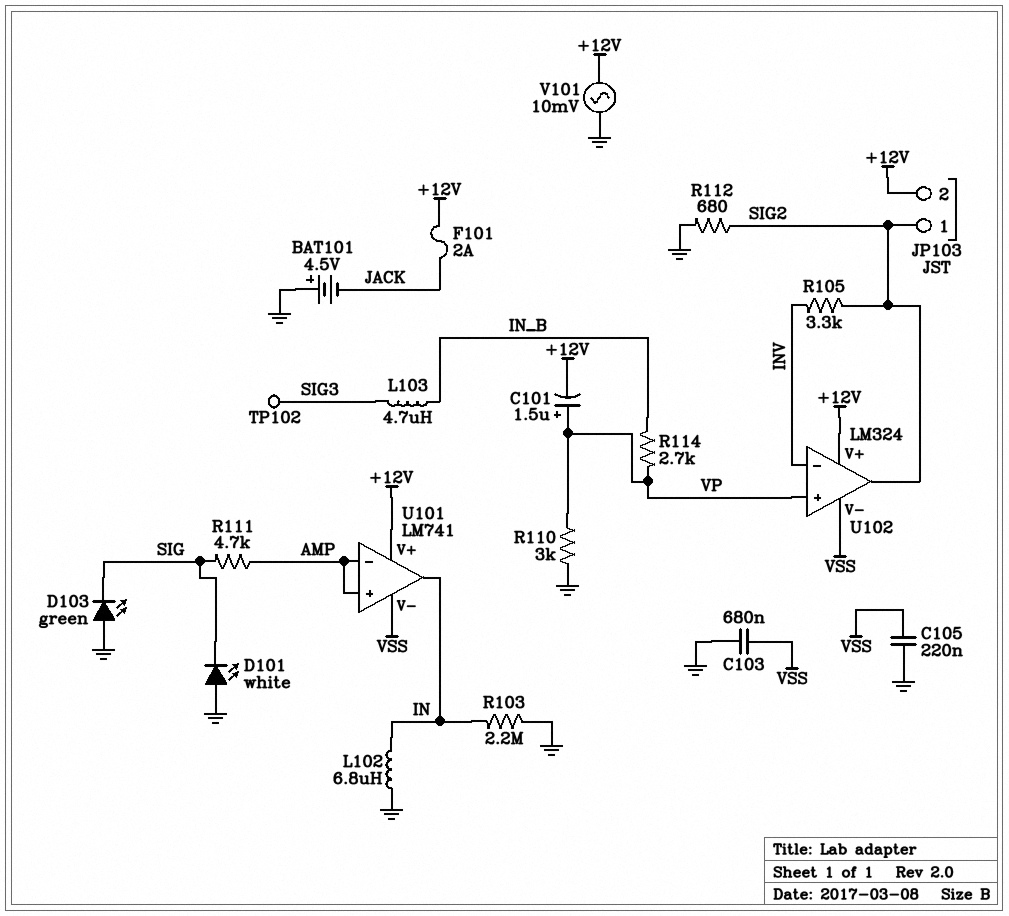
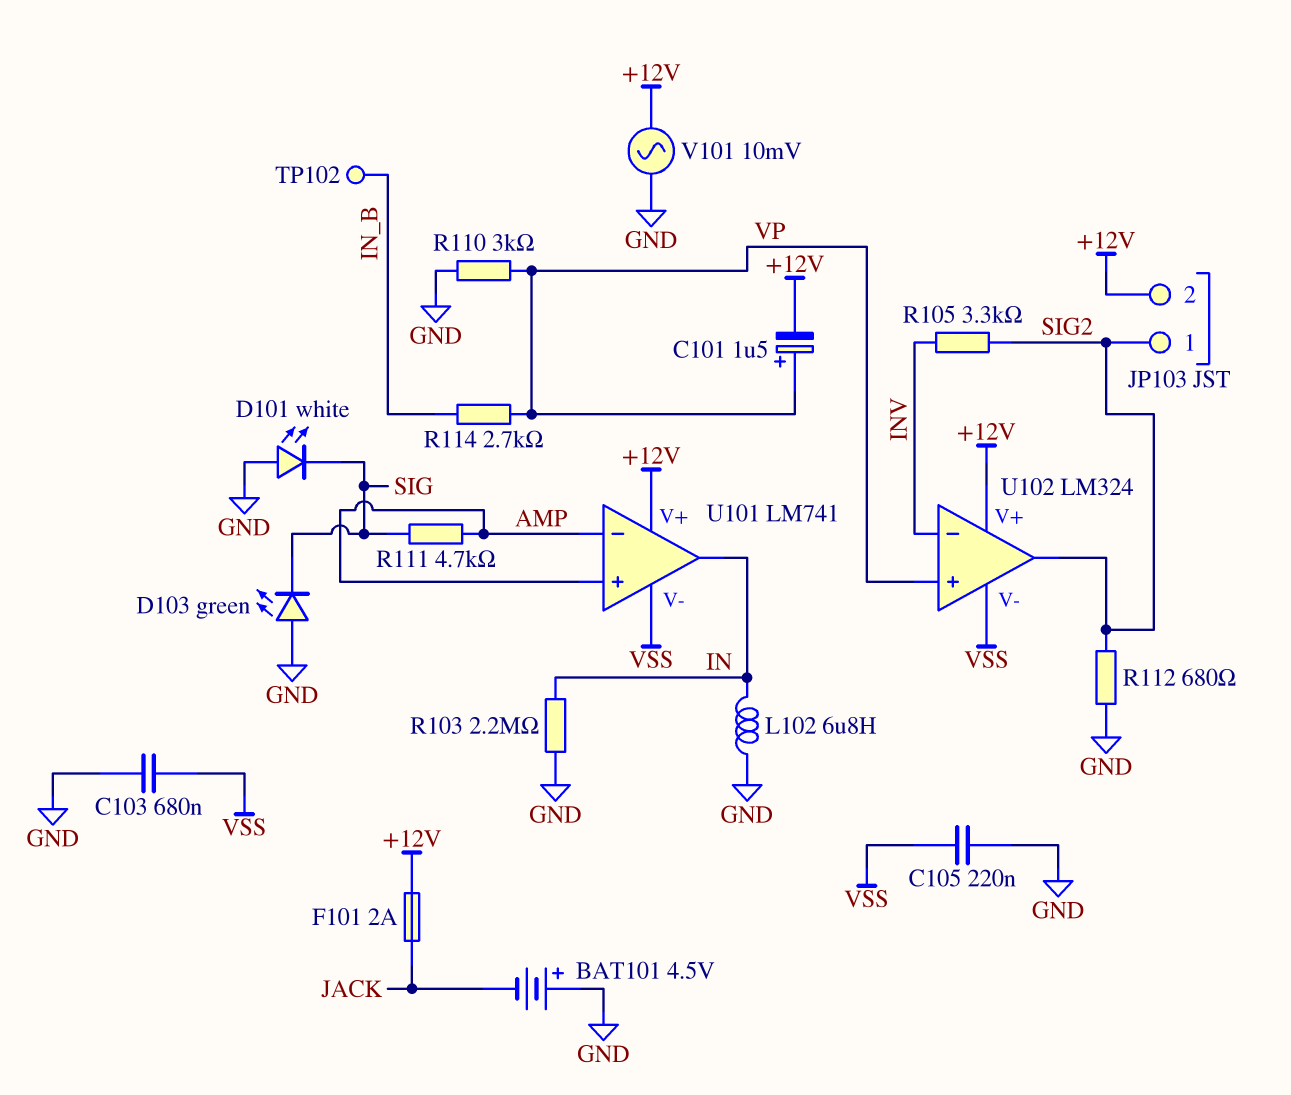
L103: 4.7uH (IN_B, SIG3) -> none
TP102: test point (SIG3) -> test point (IN_B)

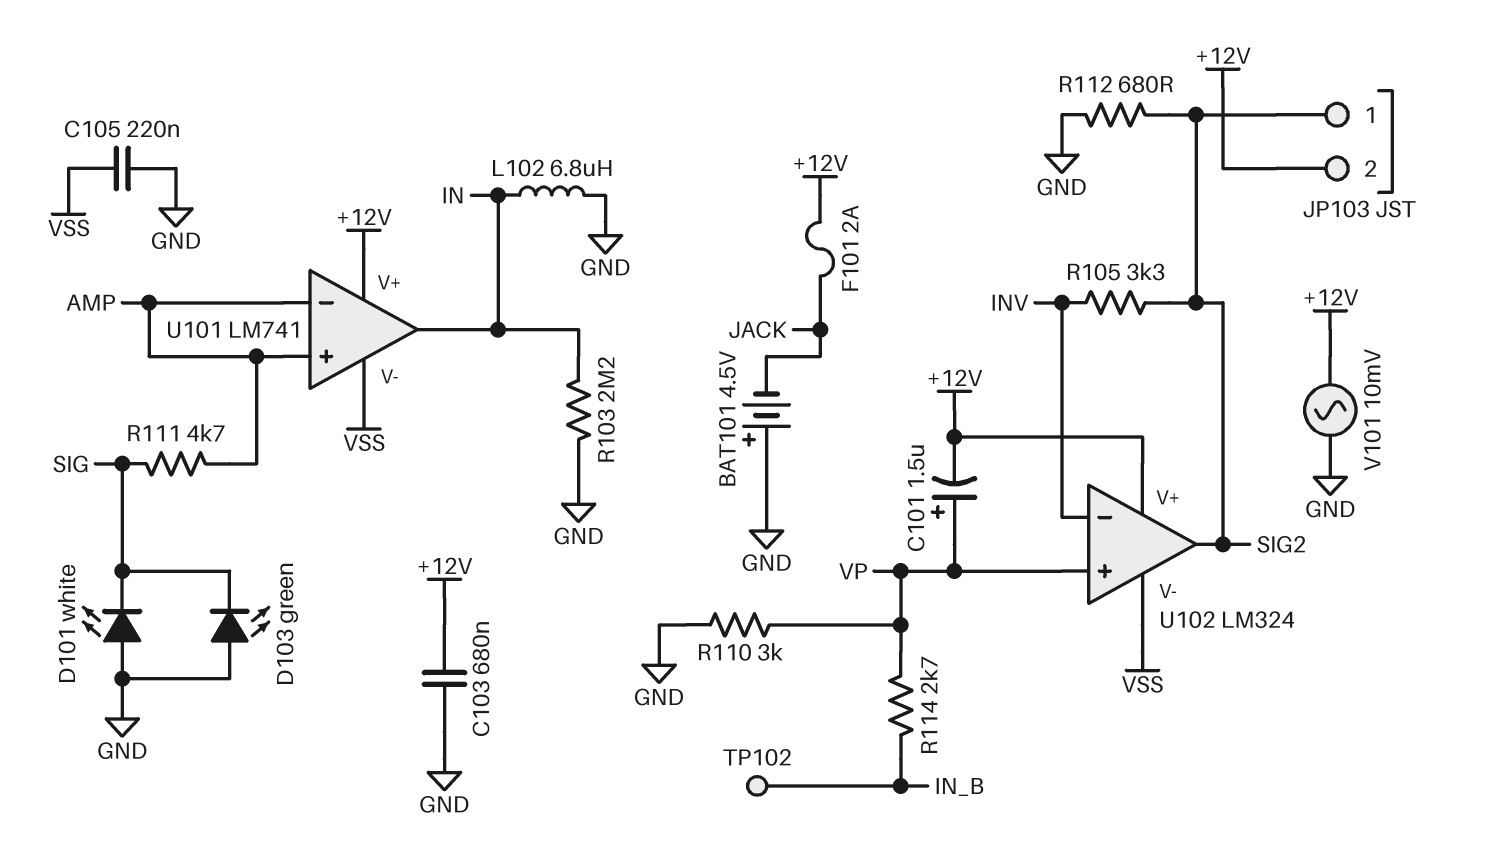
C103: 680nF (GND, VSS) -> 680nF (+12V, GND)

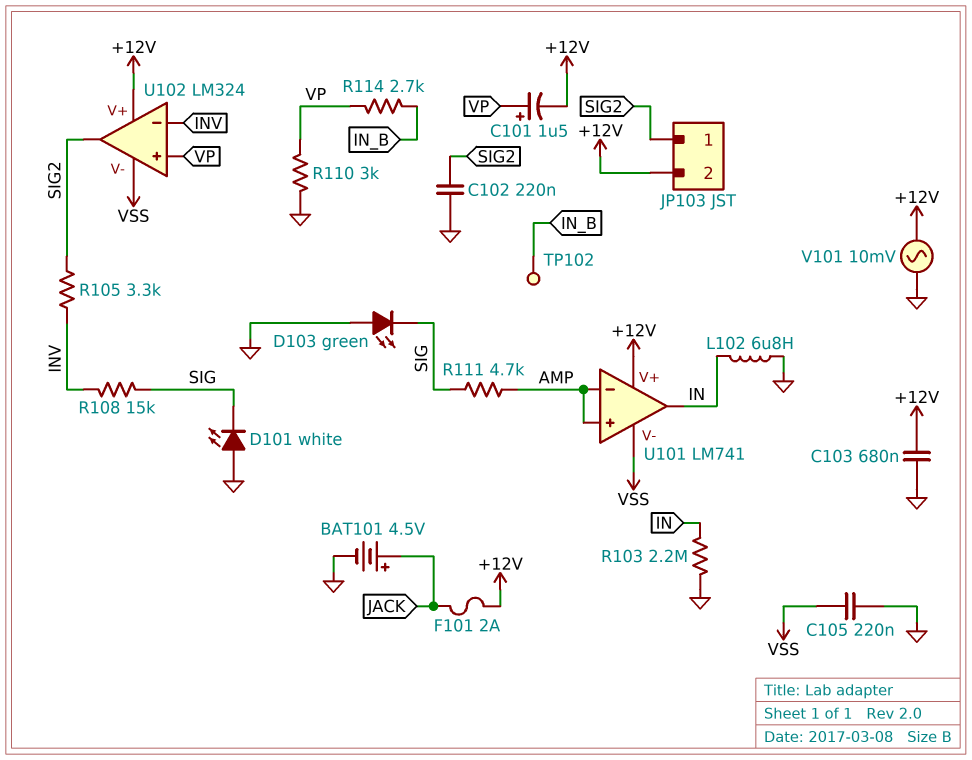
BAT101: 4.5V (plus GND, minus JACK) -> 4.5V (plus JACK, minus GND)
C102: none -> 220nF (GND, SIG2)
R108: none -> 15k (INV, SIG)
R112: 680 (GND, SIG2) -> none

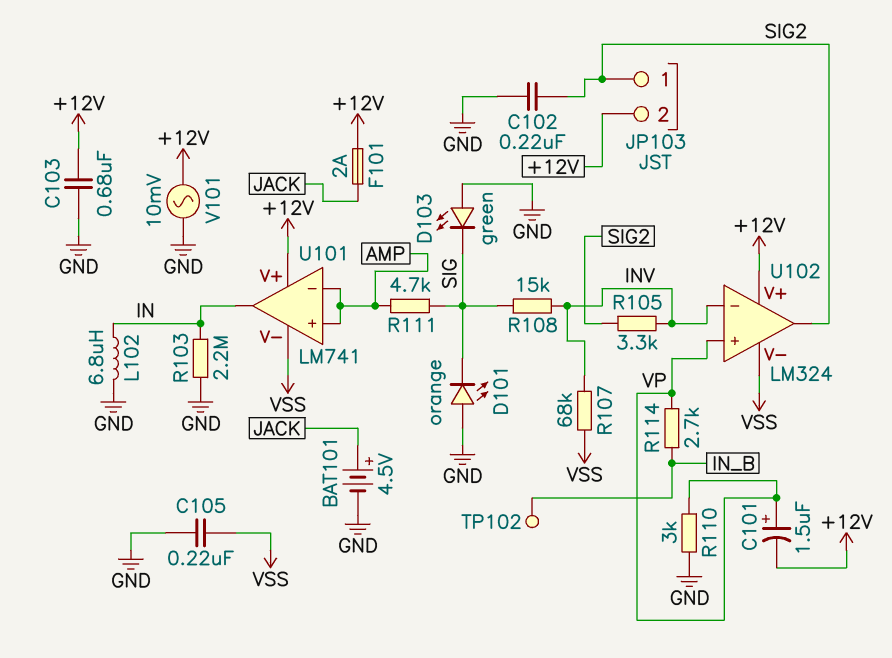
D101: LED white (A GND, K SIG) -> LED orange (A GND, K SIG)
R107: none -> 68k (INV, VSS)

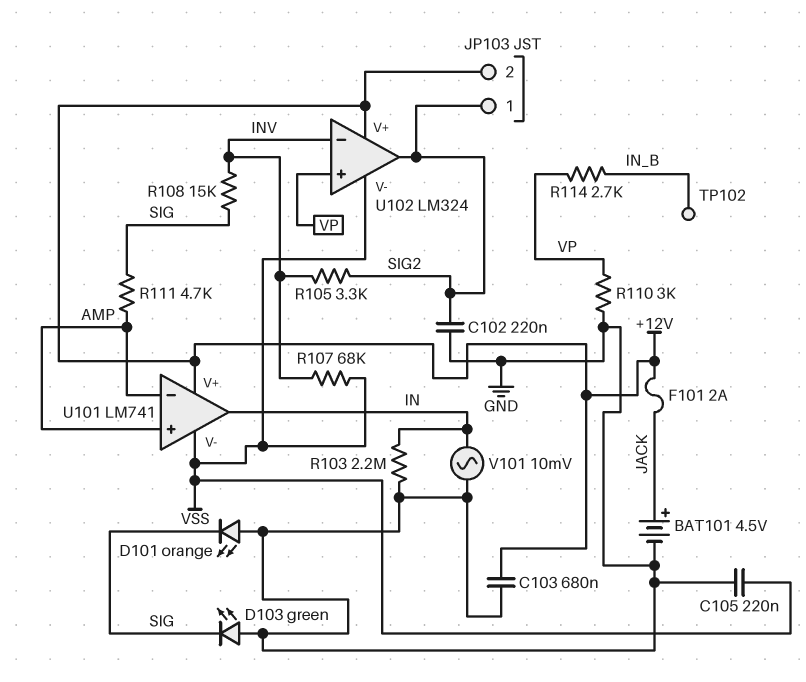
C101: 1.5uF (plus VP, minus +12V) -> none
L102: 6.8uH (GND, IN) -> none
V101: AC 10mV (+12V, GND) -> AC 10mV (GND, IN)

